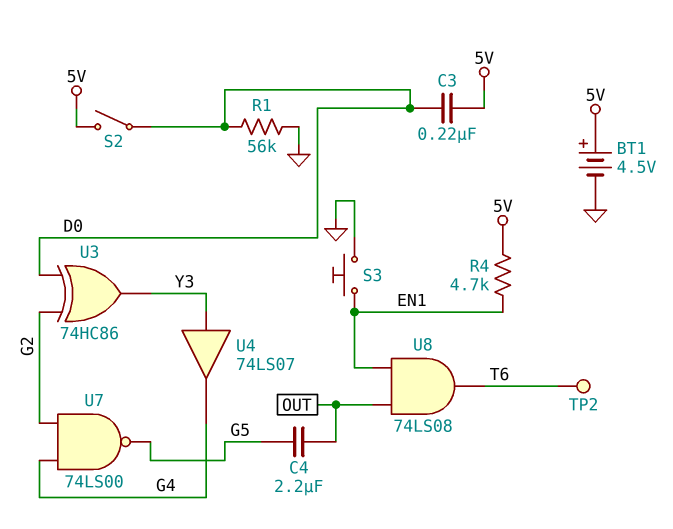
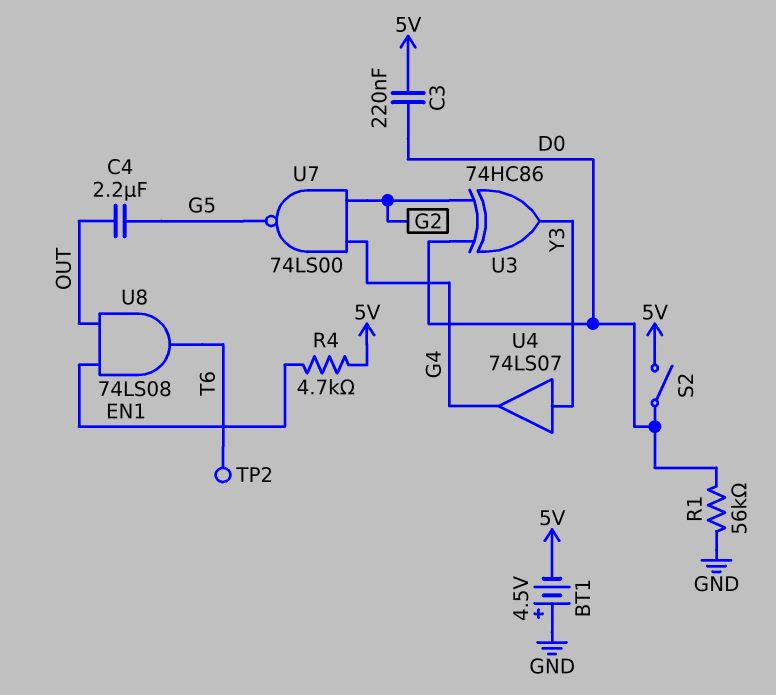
BT1: 4.5V (plus 5V, minus GND) -> 4.5V (plus GND, minus 5V)
S3: button (EN1, GND) -> none

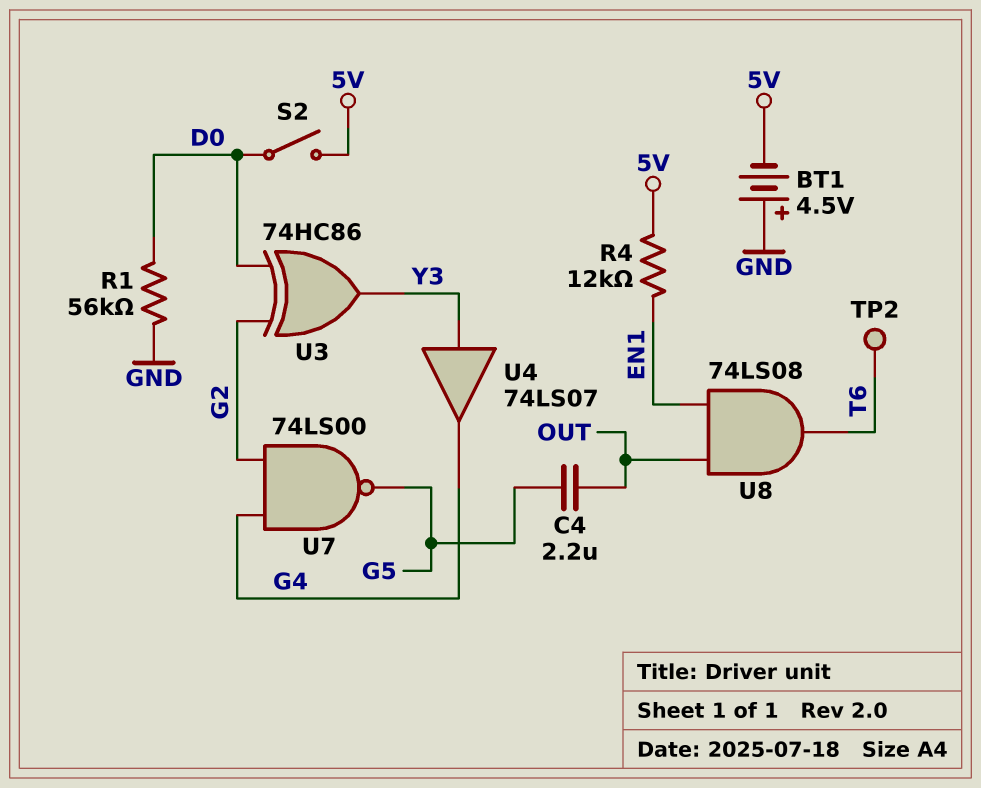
C3: 220nF (5V, D0) -> none
R4: 4.7k (5V, EN1) -> 12k (5V, EN1)

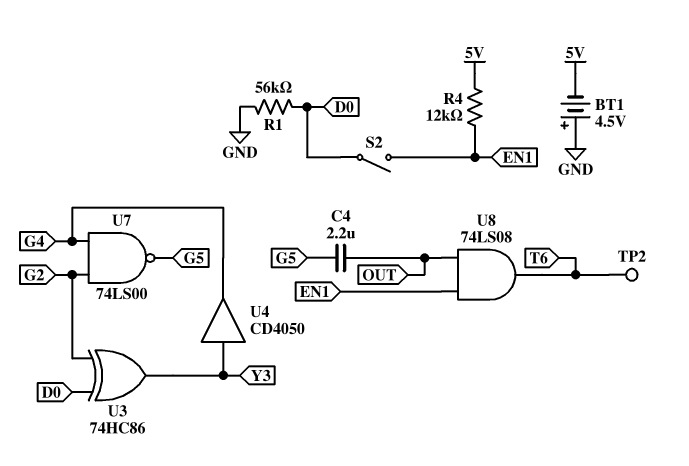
S2: switch (5V, D0) -> switch (D0, EN1)
U4: buffer 74LS07 (in Y3, out G4) -> buffer CD4050 (in Y3, out G4)

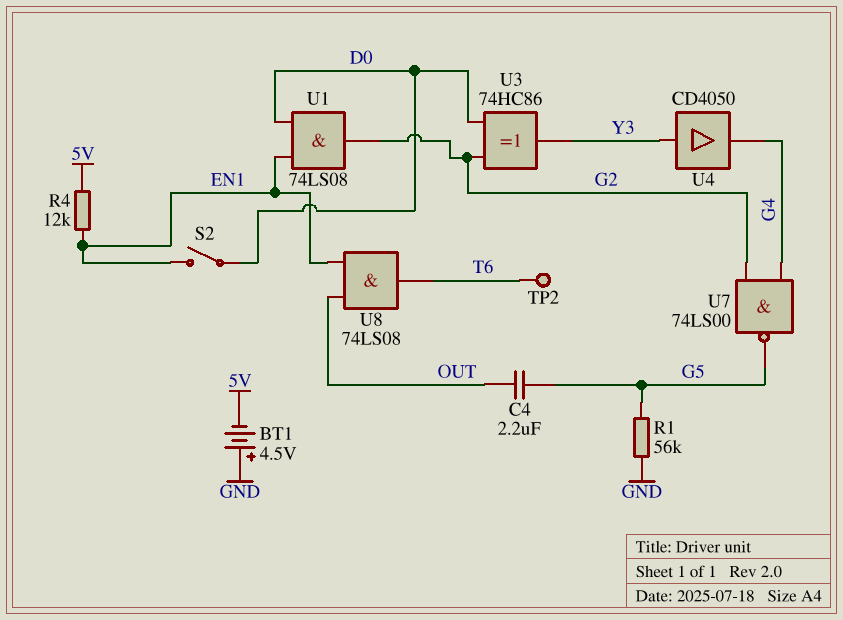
R1: 56k (D0, GND) -> 56k (G5, GND)
U1: none -> AND 74LS08 (in D0, in EN1, out G2)

